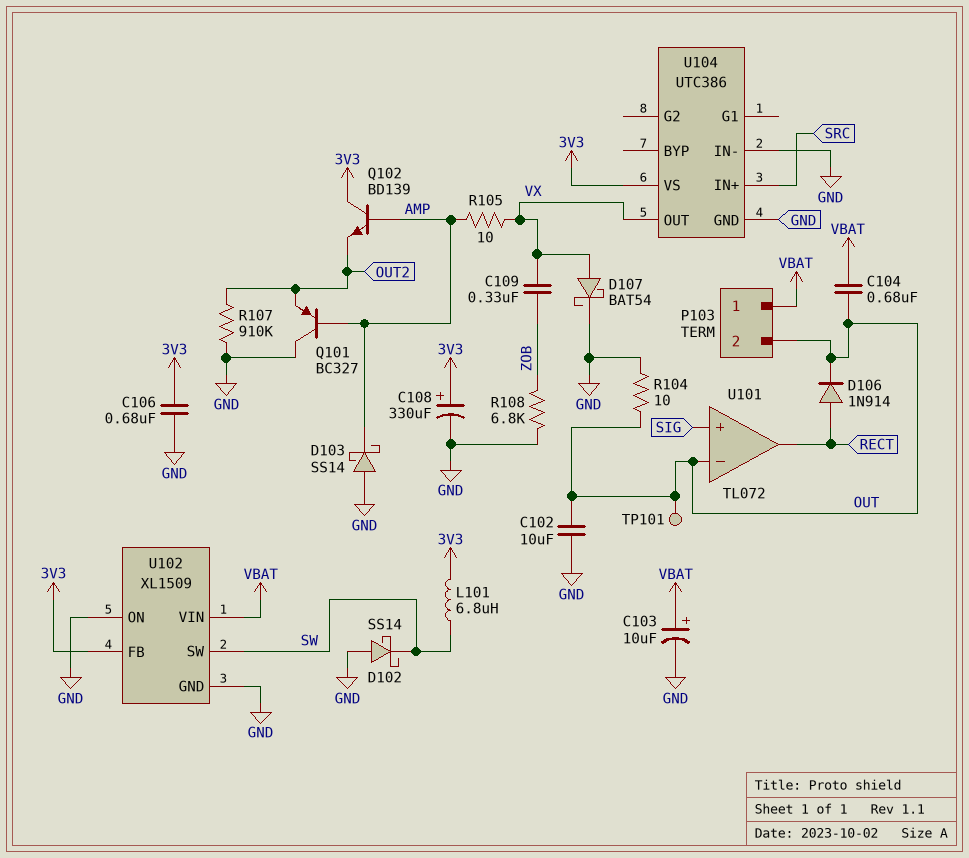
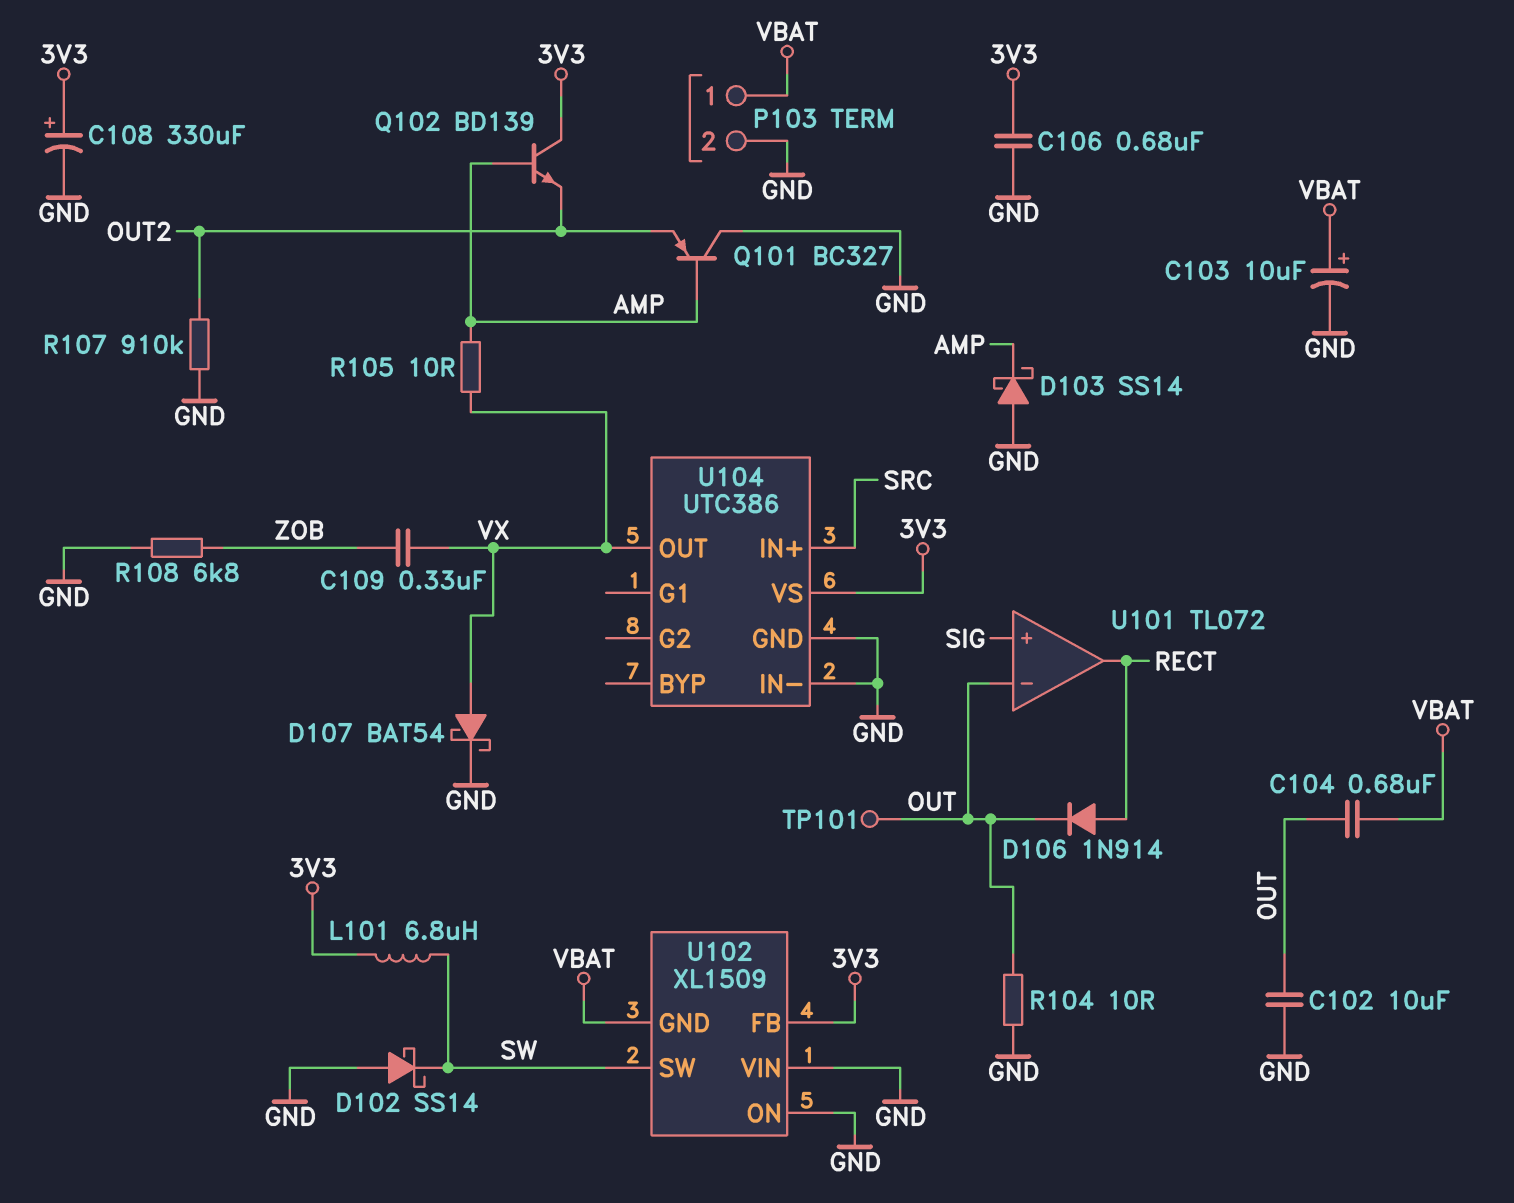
P103 pin 2: OUT -> GND
U102 pin GND: GND -> VBAT
U102 pin VIN: VBAT -> GND

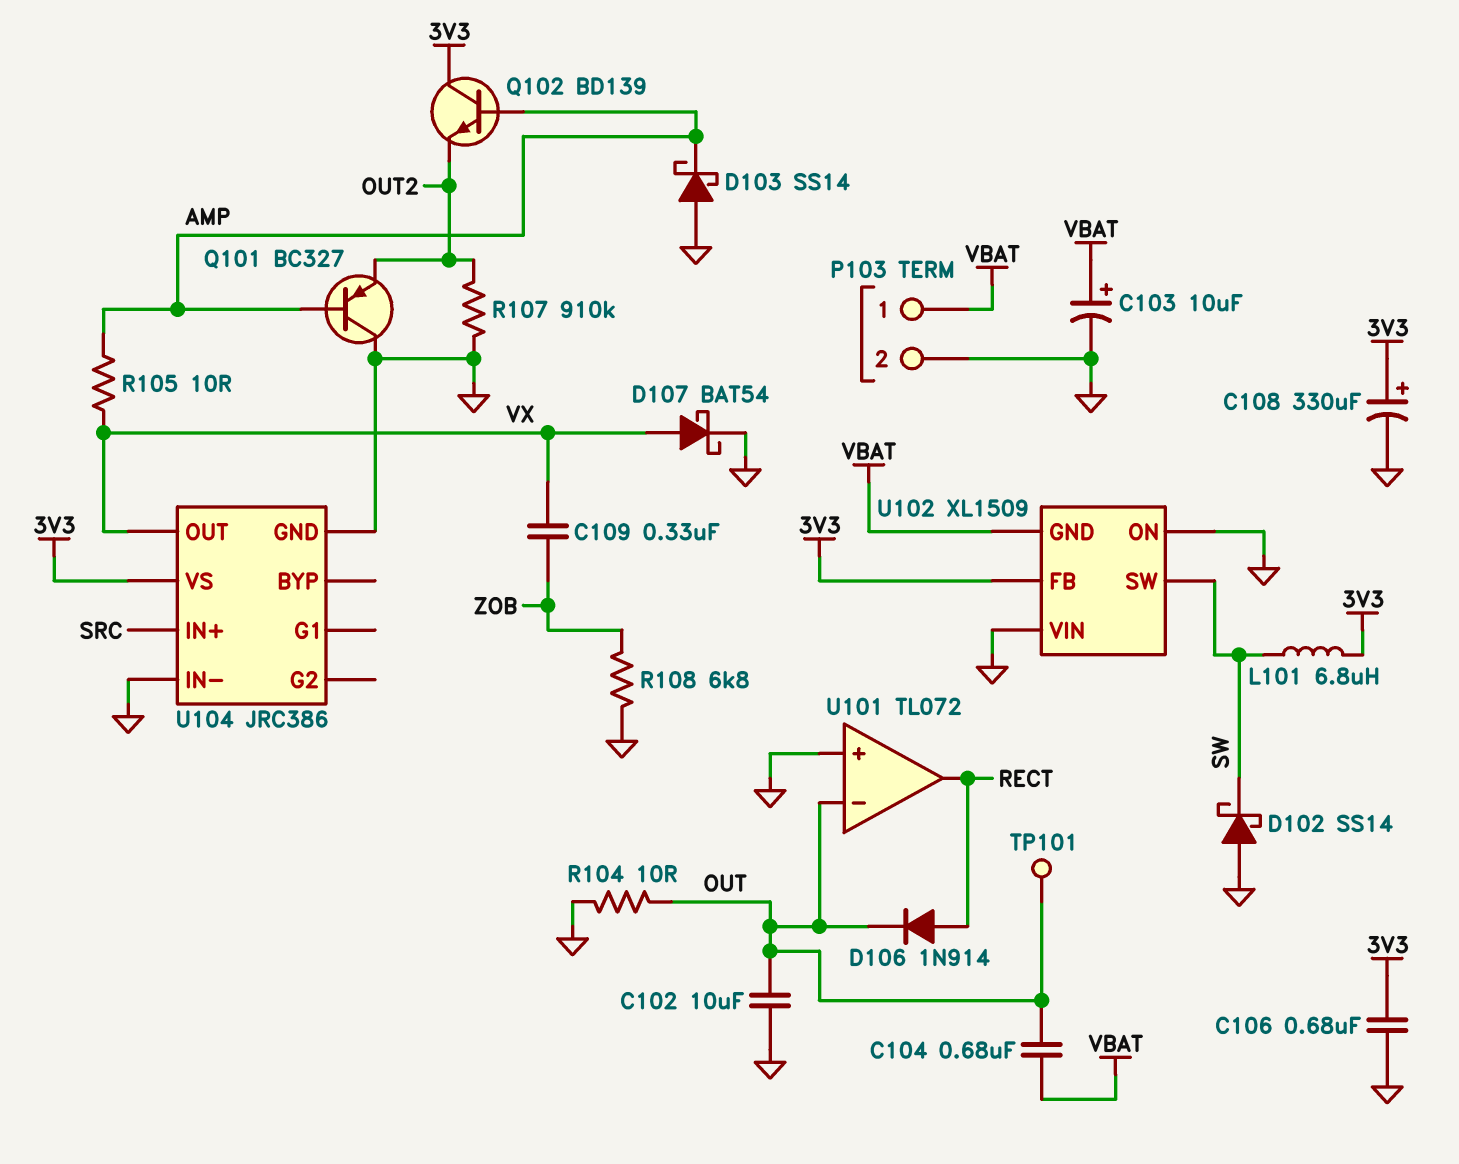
U101 pin in+: SIG -> GND
U104: UTC386 -> JRC386

